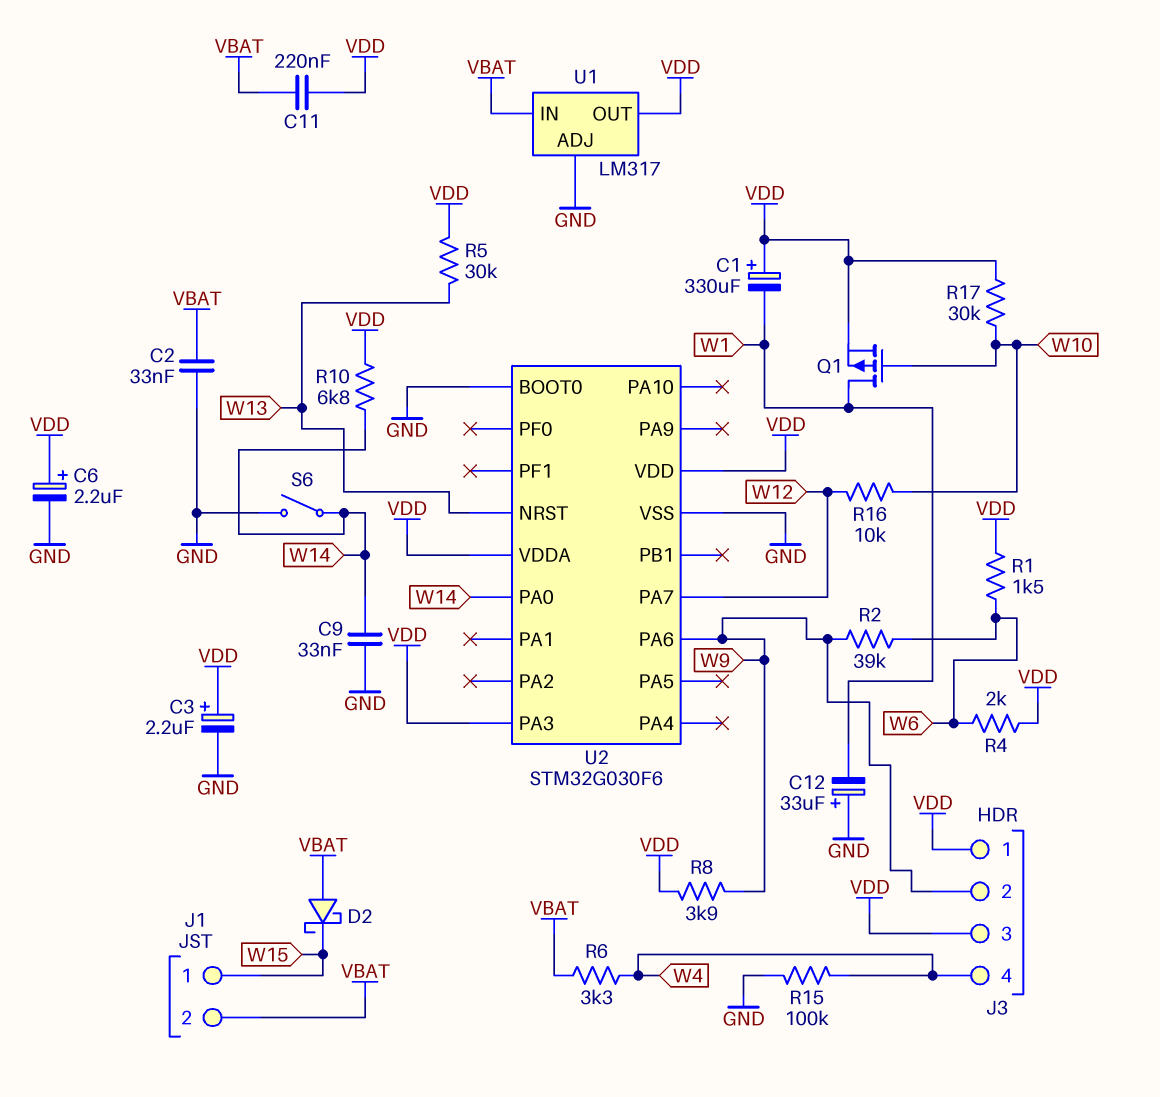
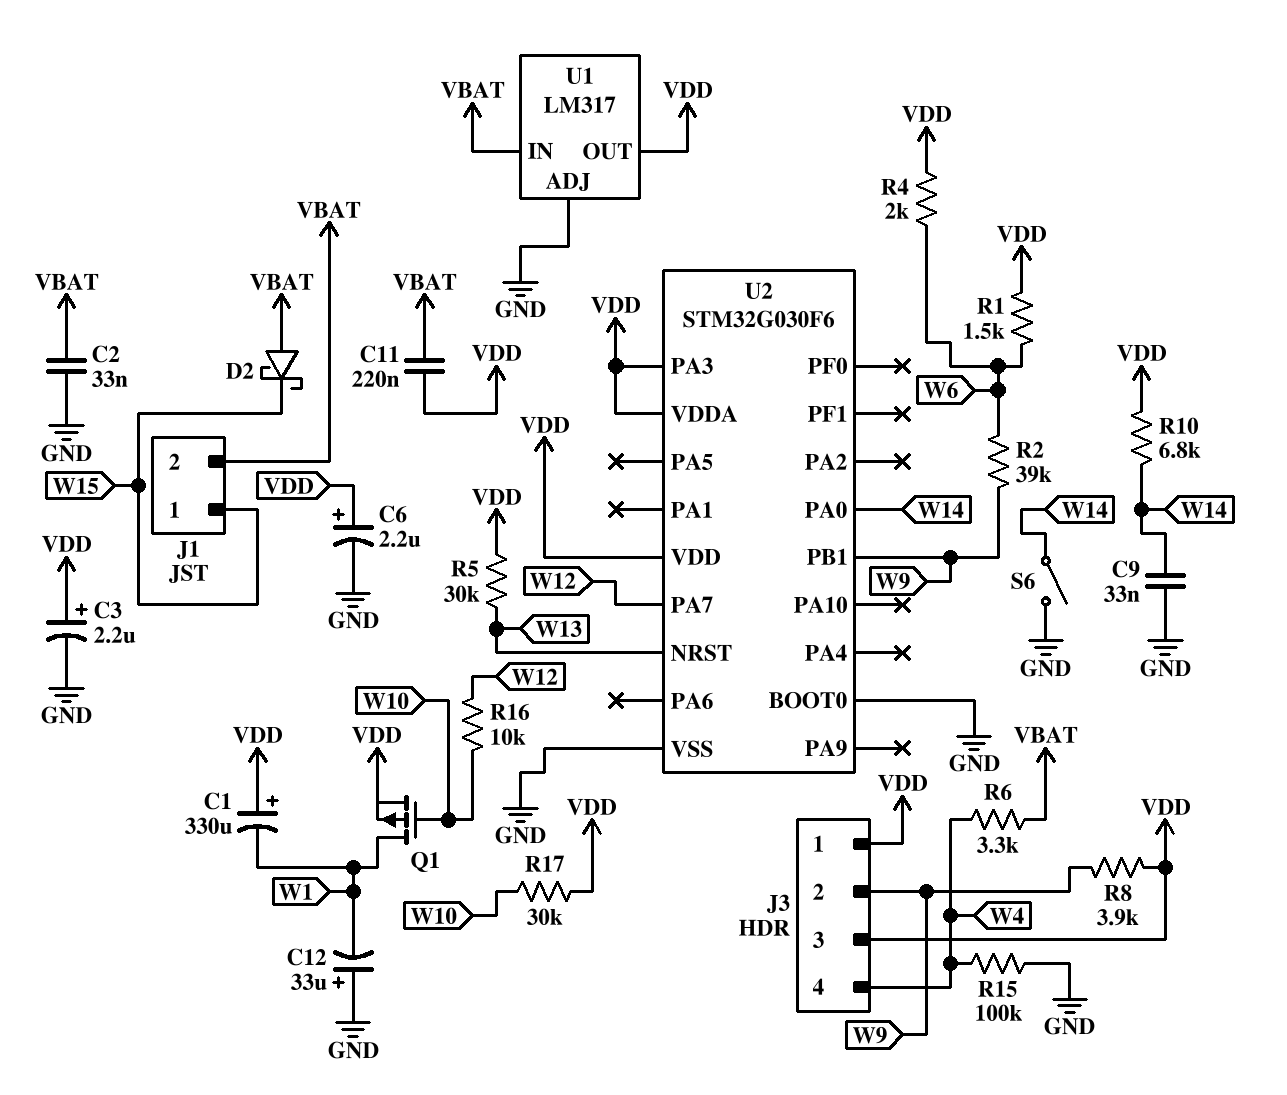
U2 pin PA6: W9 -> none
U2 pin PB1: none -> W9

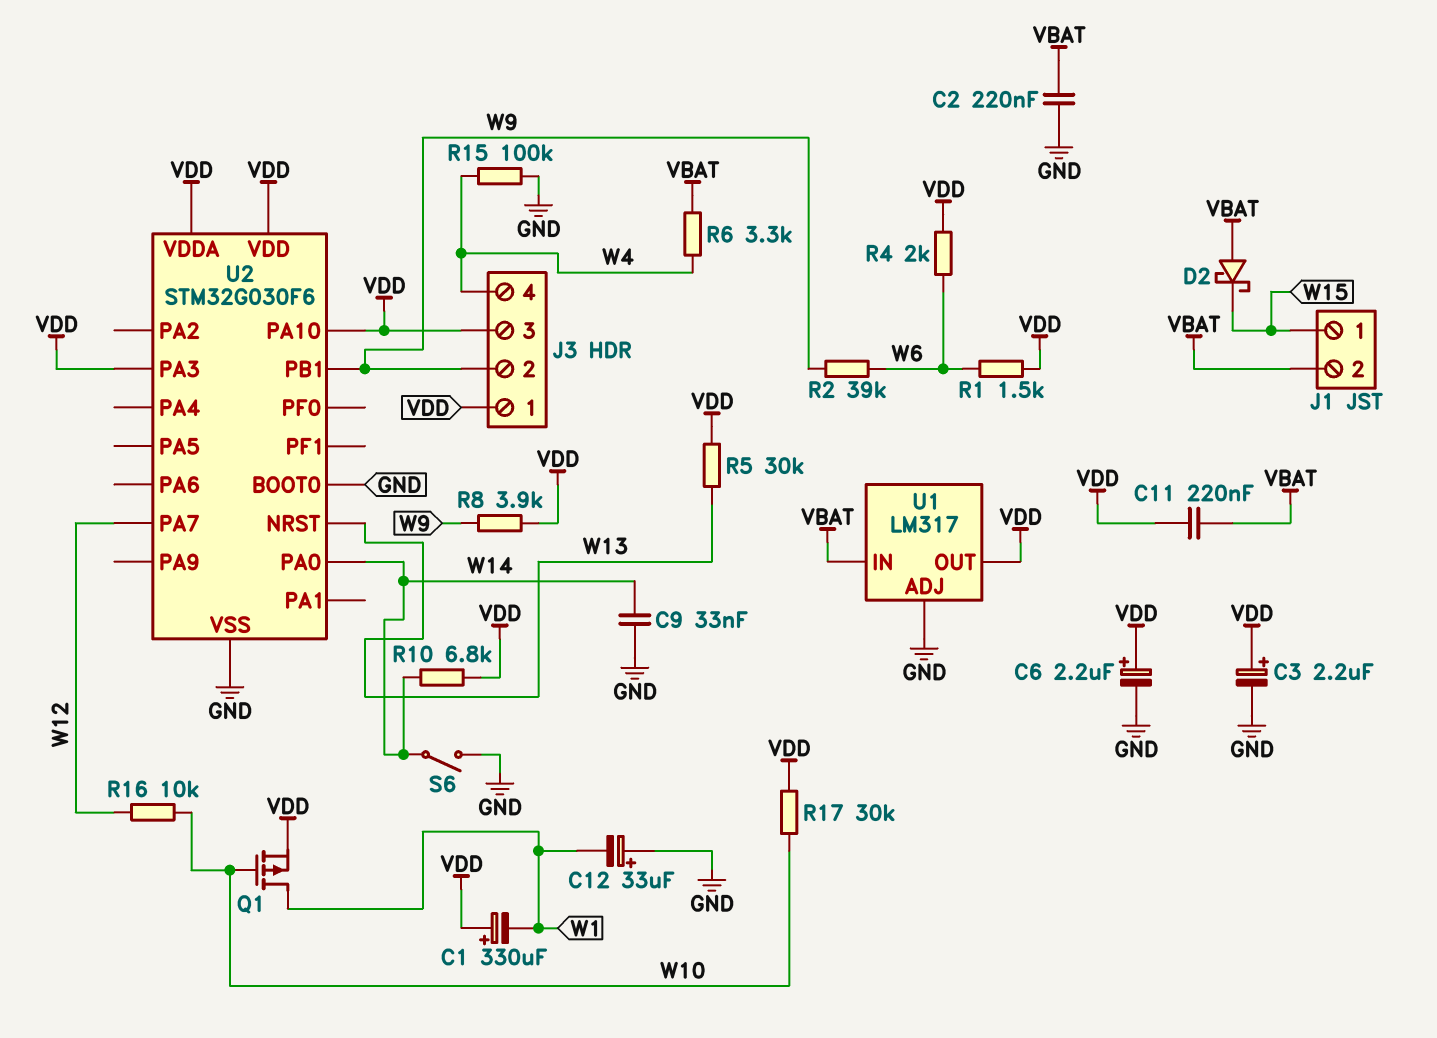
C2: 33nF (GND, VBAT) -> 220nF (GND, VBAT)
U2 pin PA10: none -> VDD

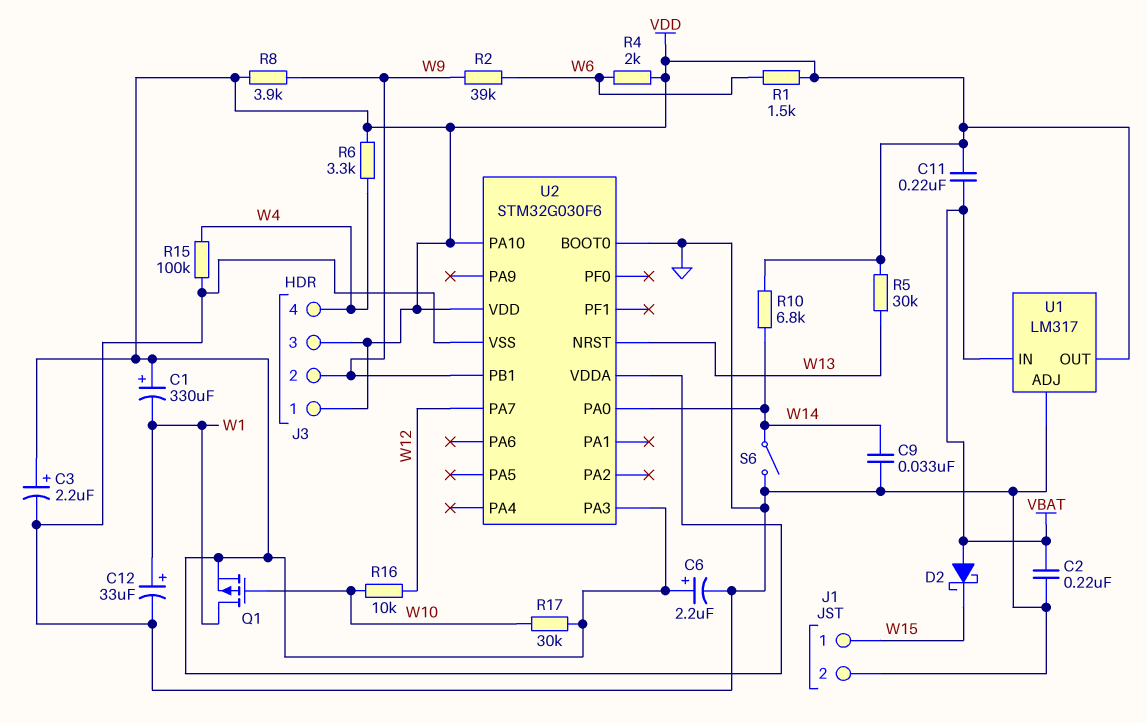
C12: 33uF (plus GND, minus W1) -> 33uF (plus W1, minus GND)
J1 pin 2: VBAT -> GND
R6: 3.3k (VBAT, W4) -> 3.3k (VDD, W4)

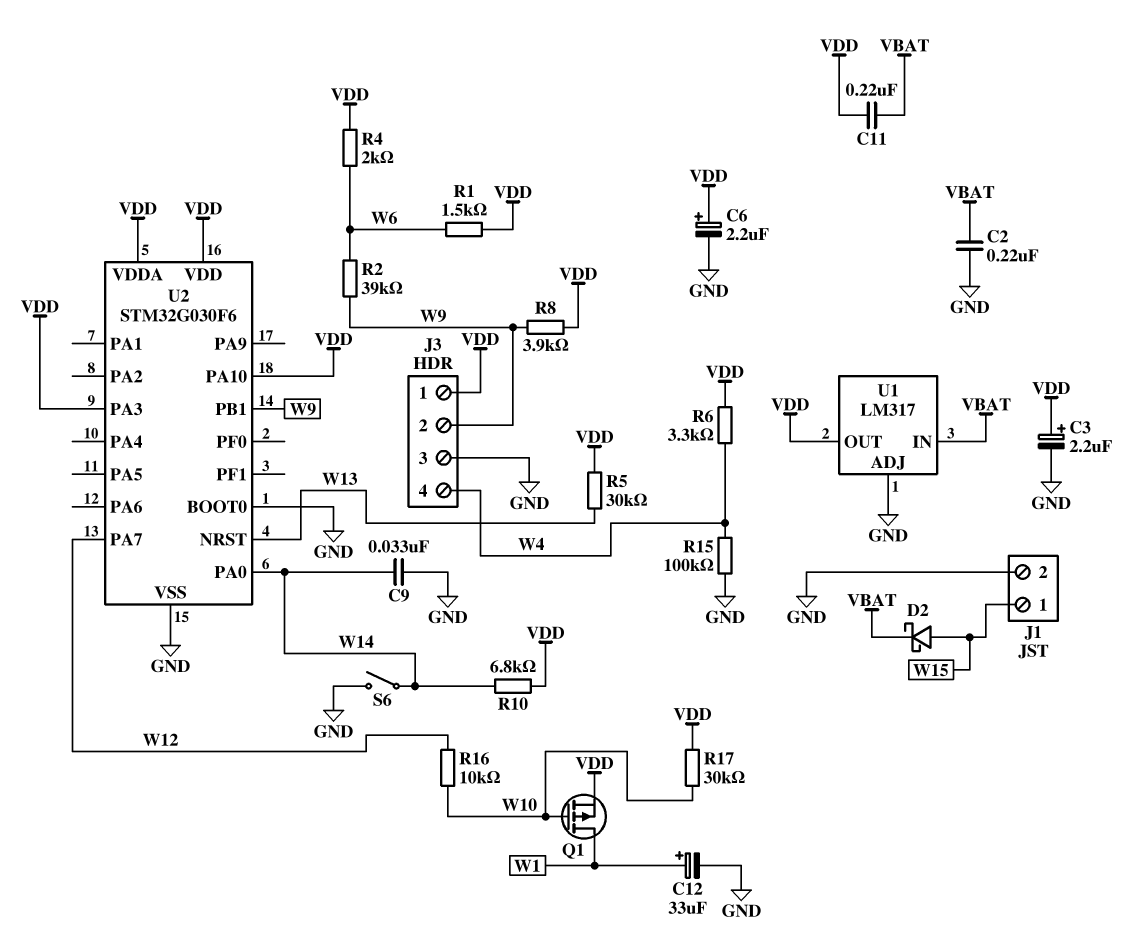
C1: 330uF (plus VDD, minus W1) -> none
D2: schottky (A VBAT, K W15) -> schottky (A W15, K VBAT)
J3 pin 3: VDD -> GND

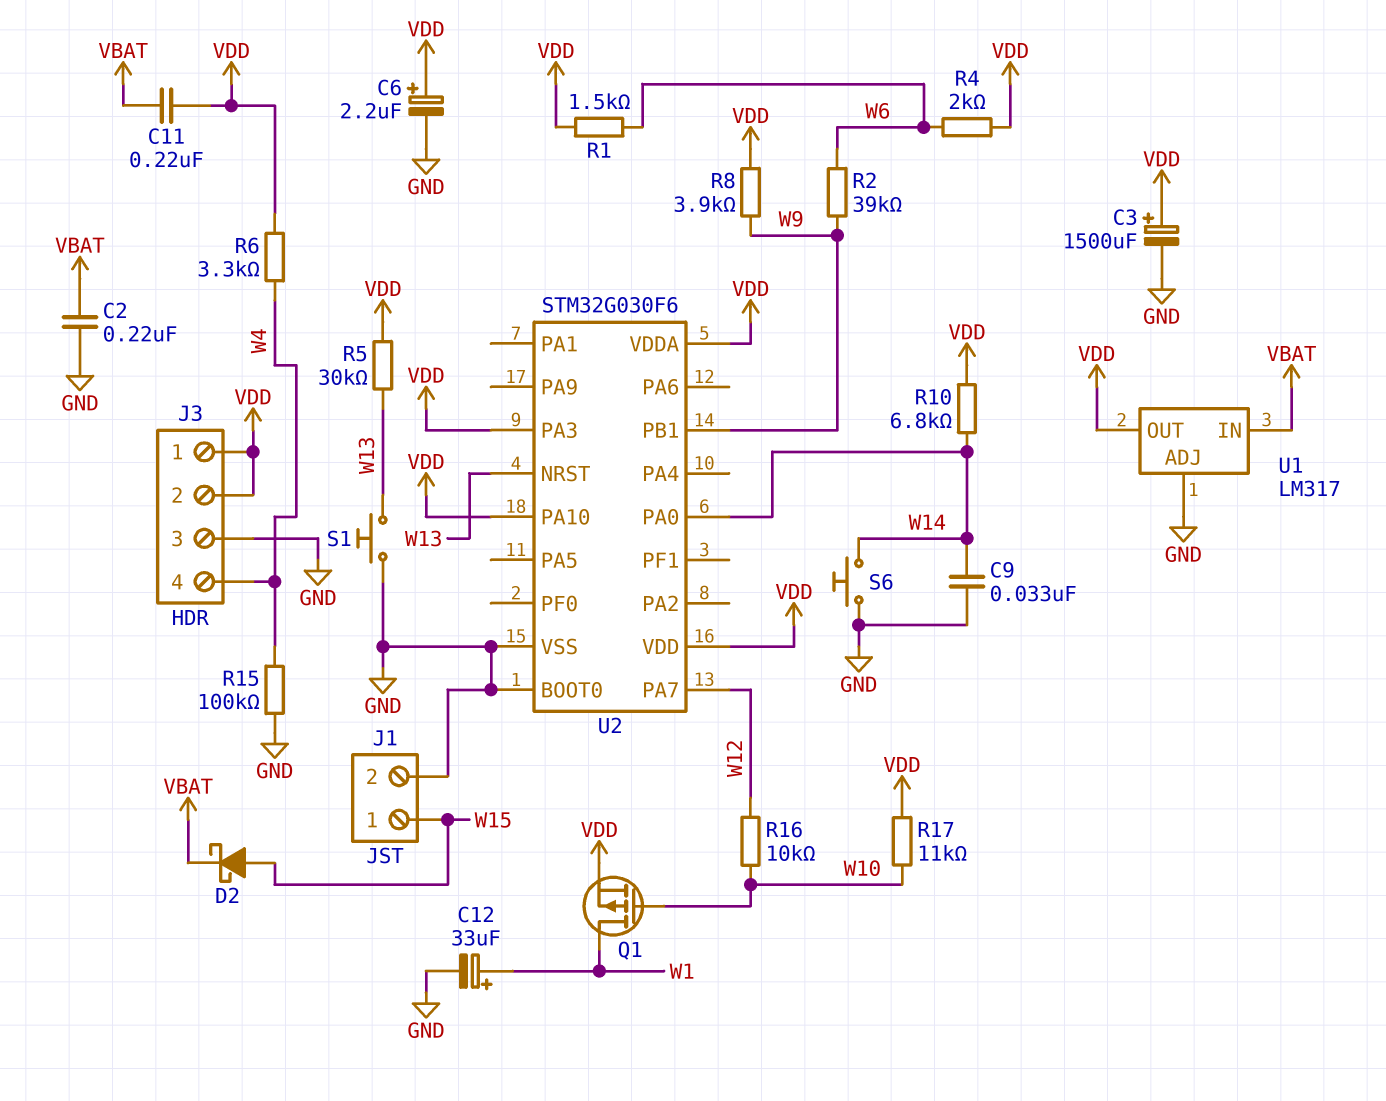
C3: 2.2uF (plus VDD, minus GND) -> 1500uF (plus VDD, minus GND)
J3 pin 2: W9 -> VDD
R17: 30k (VDD, W10) -> 11k (VDD, W10)
S1: none -> button (GND, W13)
S6: switch (GND, W14) -> button (GND, W14)

